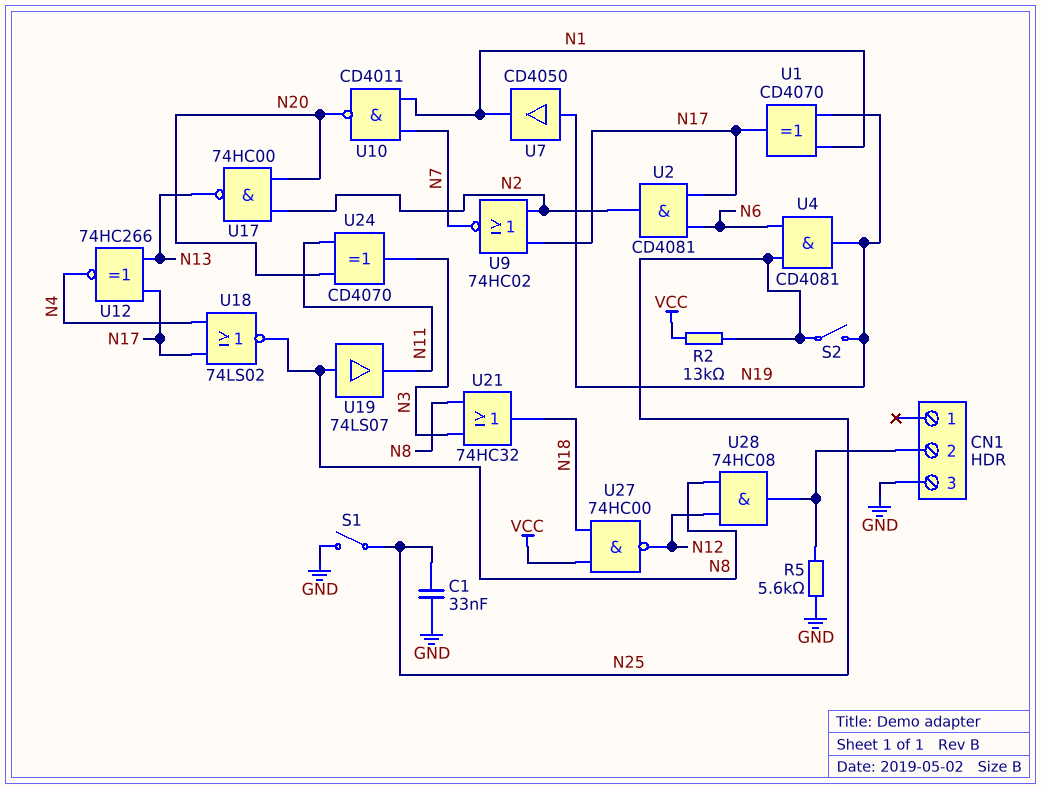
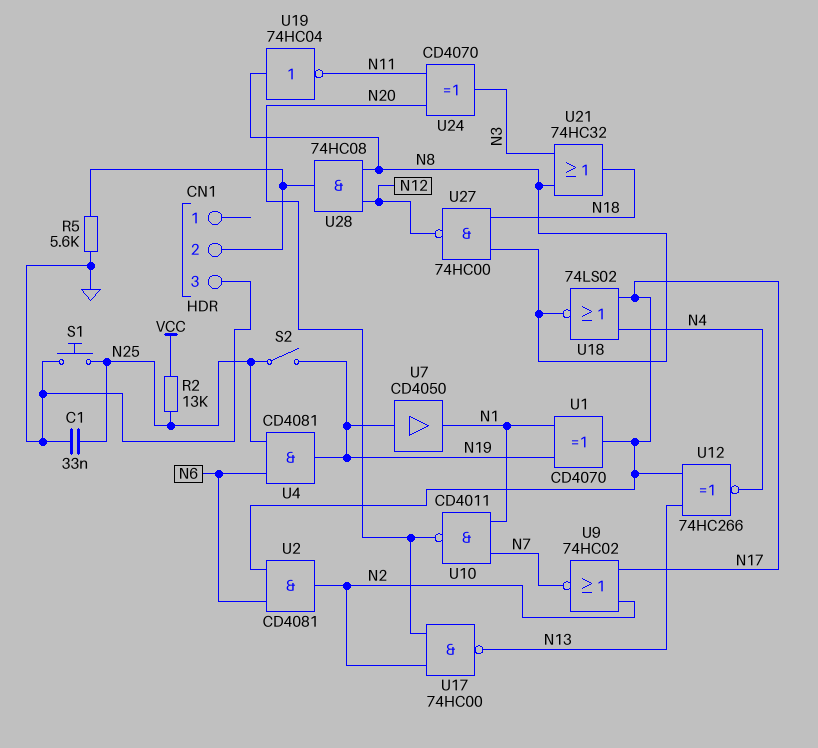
S1: switch (GND, N25) -> button (GND, N25)
U19: buffer 74LS07 (in N8, out N11) -> NOT 74HC04 (in N8, out N11)
U27: NAND 74HC00 (in N18, in VCC, out N12) -> NAND 74HC00 (in N8, in N18, out N12)

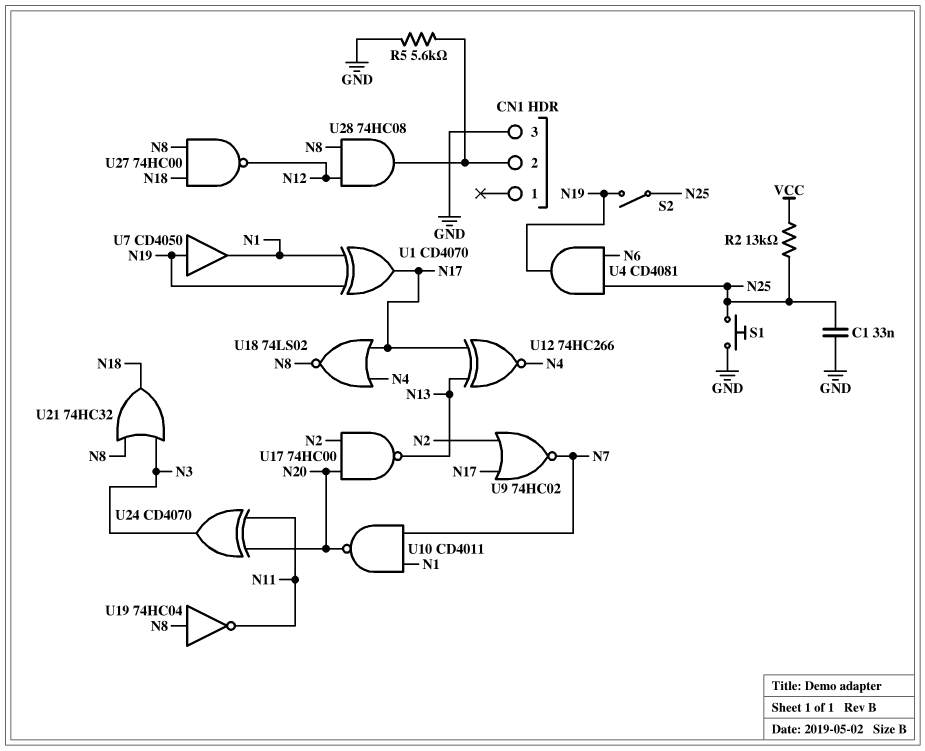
U2: AND CD4081 (in N6, in N17, out N2) -> none

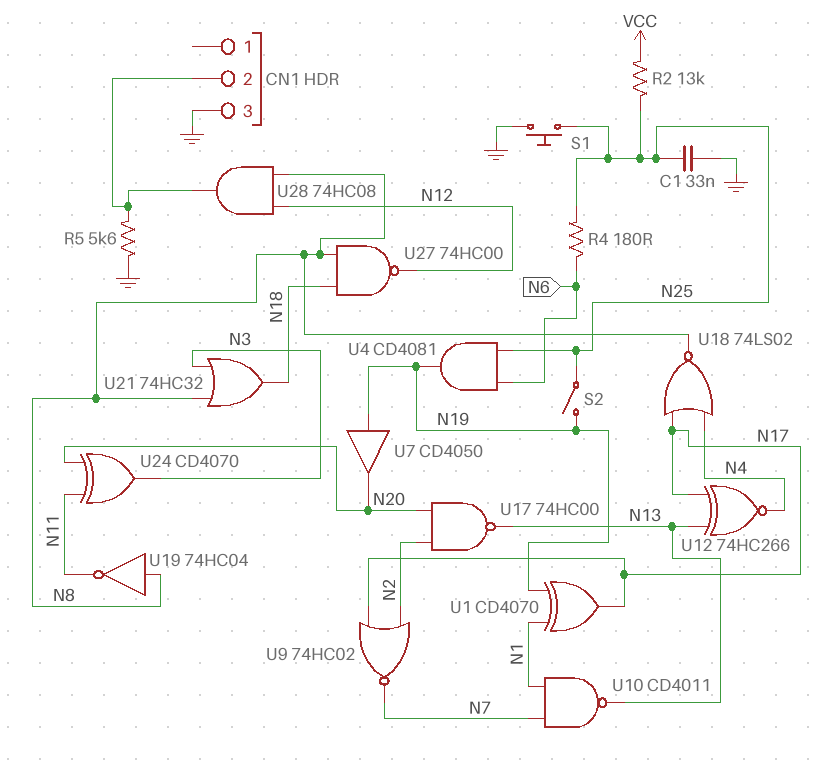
R4: none -> 180 (N6, N25)
U7: buffer CD4050 (in N19, out N1) -> buffer CD4050 (in N19, out N20)
U10: NAND CD4011 (in N1, in N7, out N20) -> NAND CD4011 (in N1, in N7, out N13)

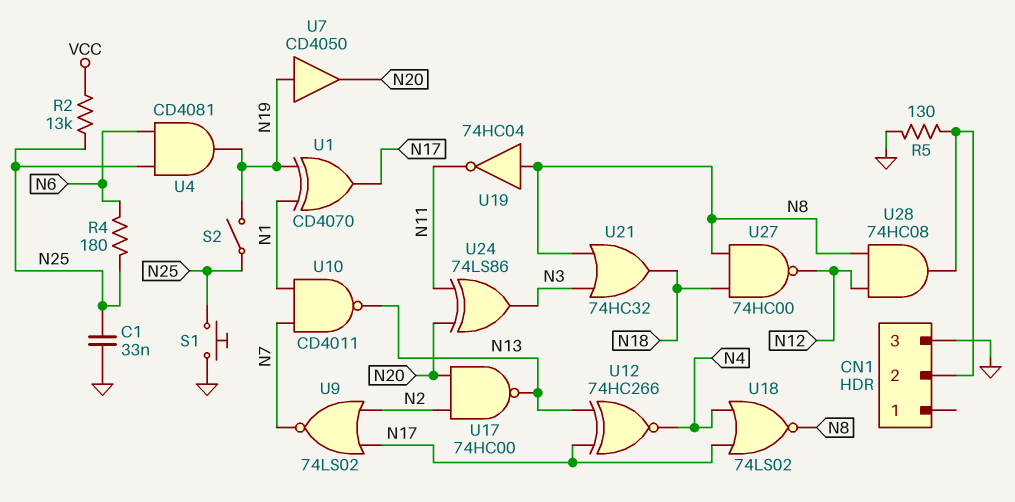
R5: 5.6k (CN1/2, GND) -> 130 (CN1/2, GND)
U9: NOR 74HC02 (in N2, in N17, out N7) -> NOR 74LS02 (in N2, in N17, out N7)
U24: XOR CD4070 (in N11, in N20, out N3) -> XOR 74LS86 (in N11, in N20, out N3)

